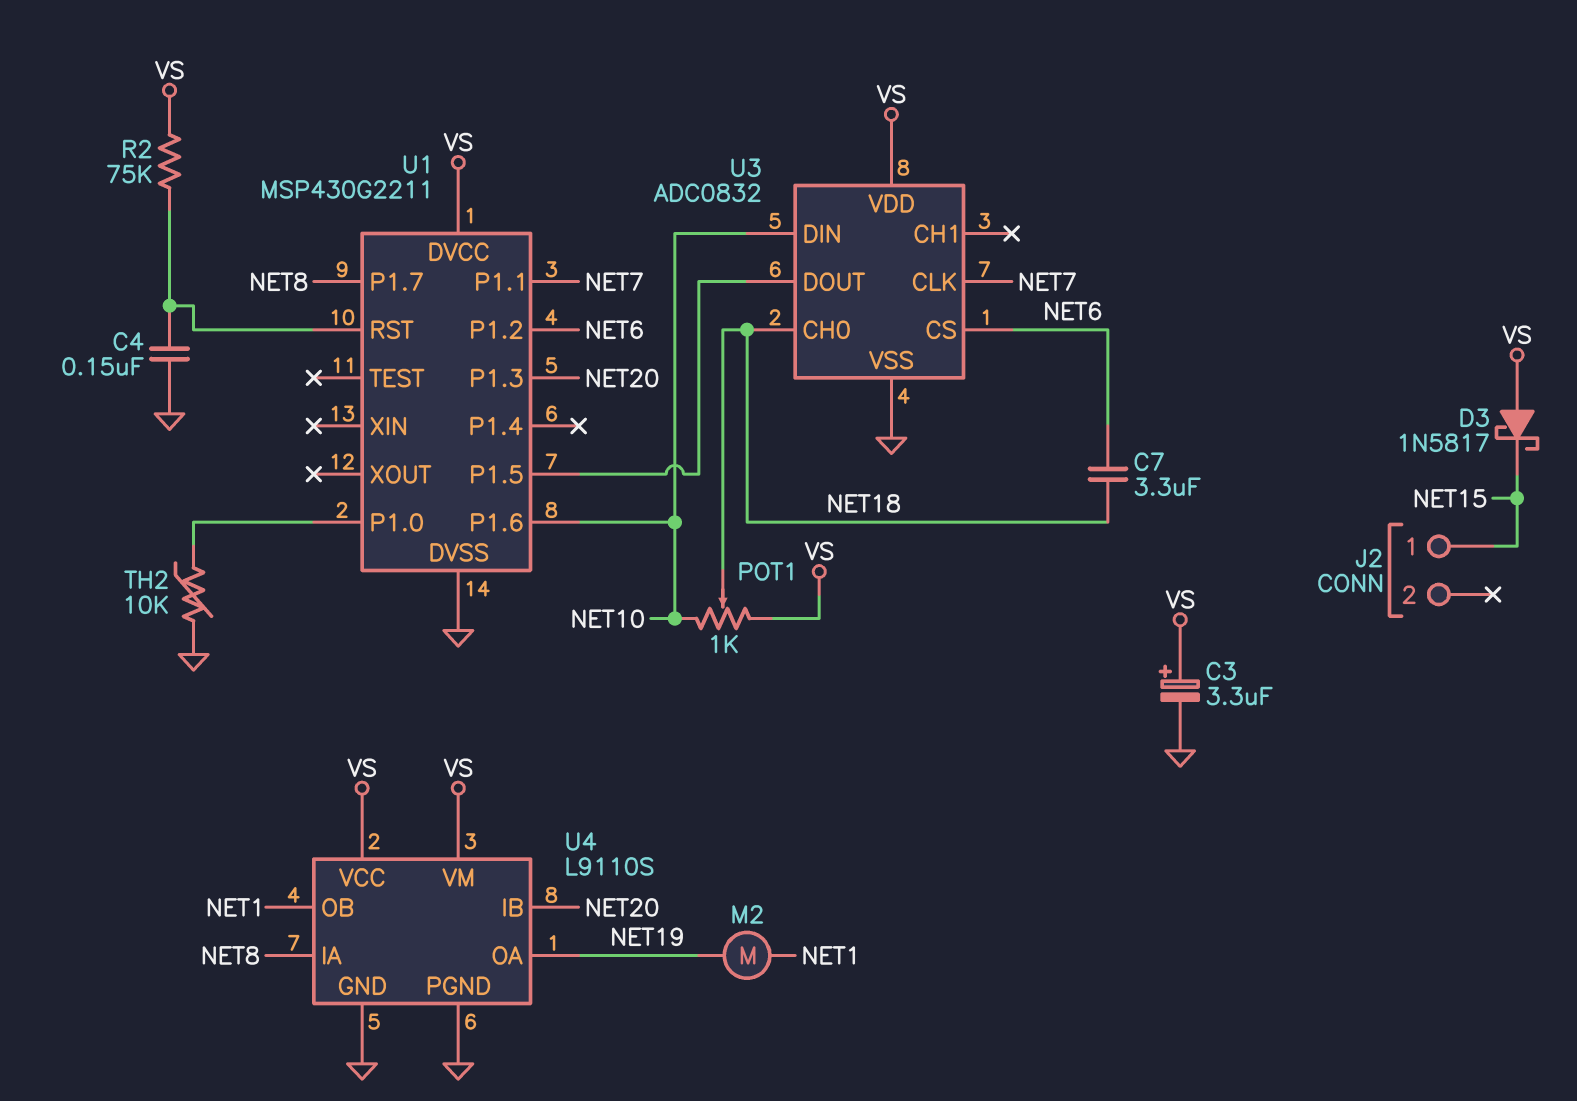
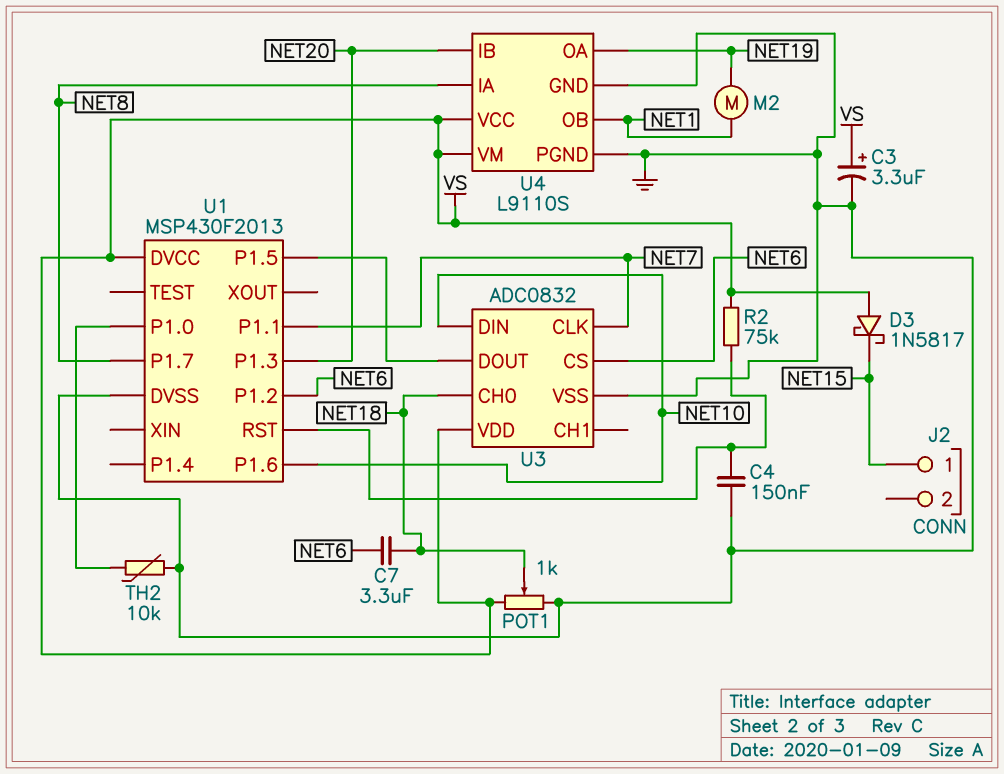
POT1: 1k (NET10, VS, wiper NET18) -> 1k (GND, VS, wiper NET18)
U1: MSP430G2211 -> MSP430F2013

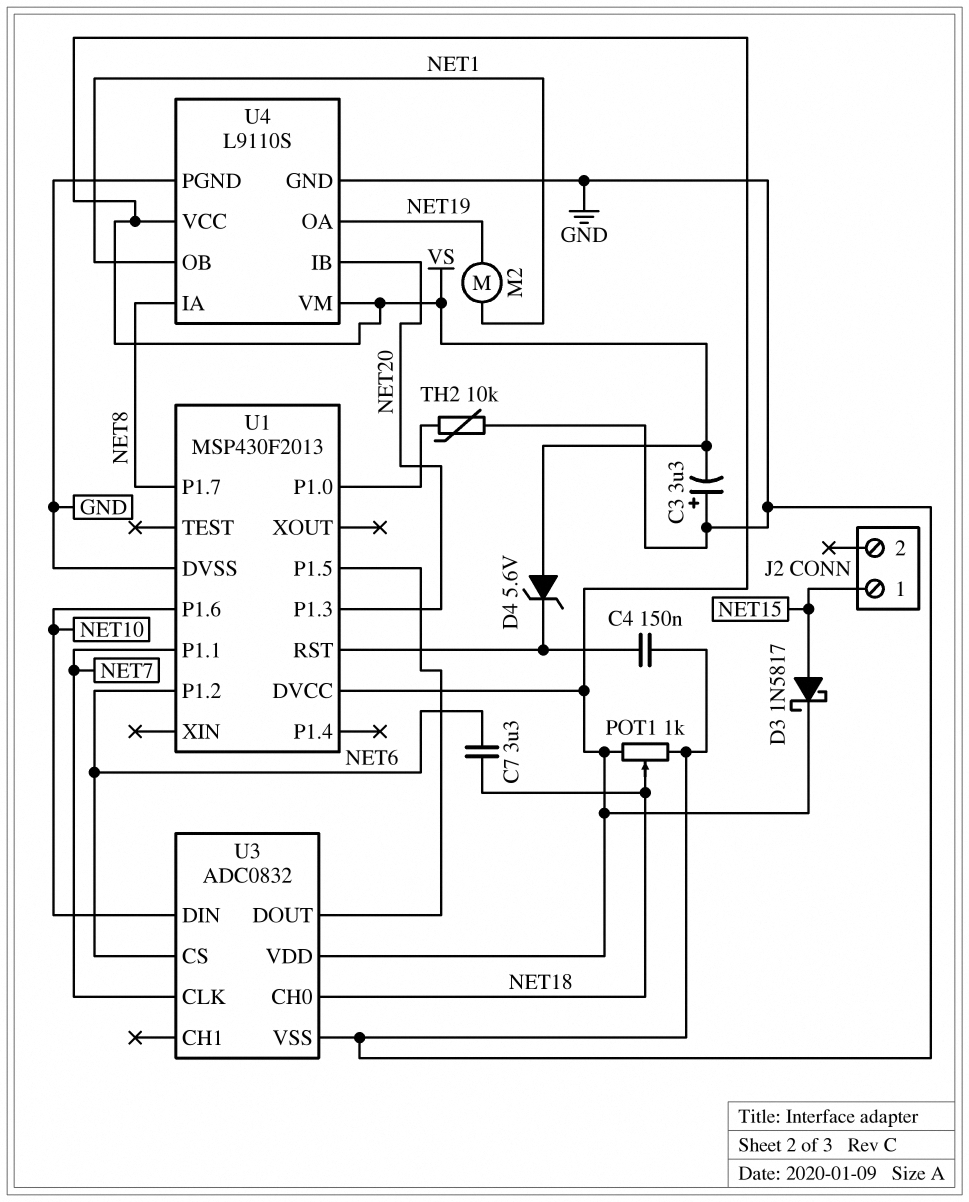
C3: 3.3uF (plus VS, minus GND) -> 3.3uF (plus GND, minus VS)
D3: schottky 1N5817 (A VS, K NET15) -> schottky 1N5817 (A NET15, K VS)
D4: none -> zener 5.6V (A VS, K U1/RST)
R2: 75k (U1/RST, VS) -> none

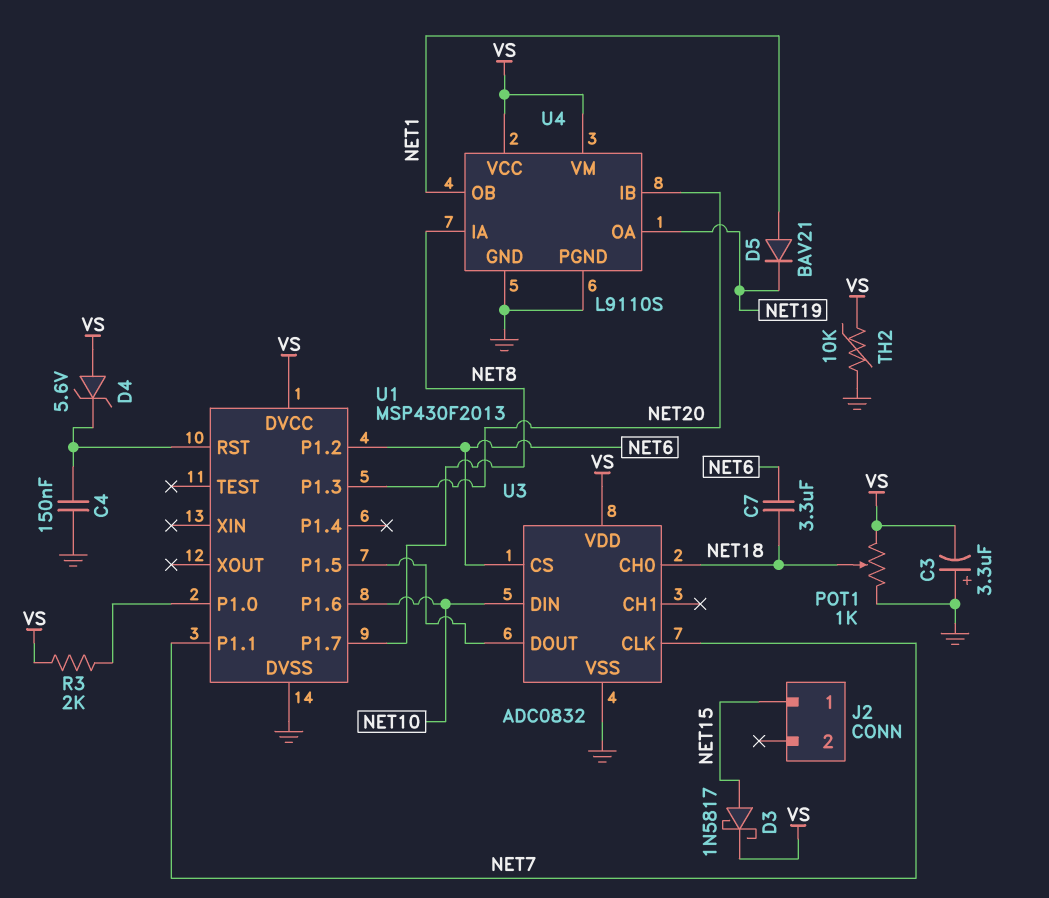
D5: none -> diode BAV21 (A NET1, K NET19)
M2: motor (NET1, NET19) -> none
R3: none -> 2k (U1/P1.0, VS)
TH2: 10k (GND, U1/P1.0) -> 10k (GND, VS)

